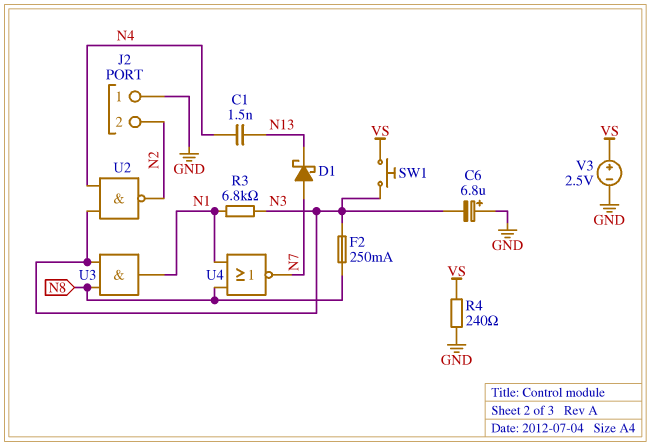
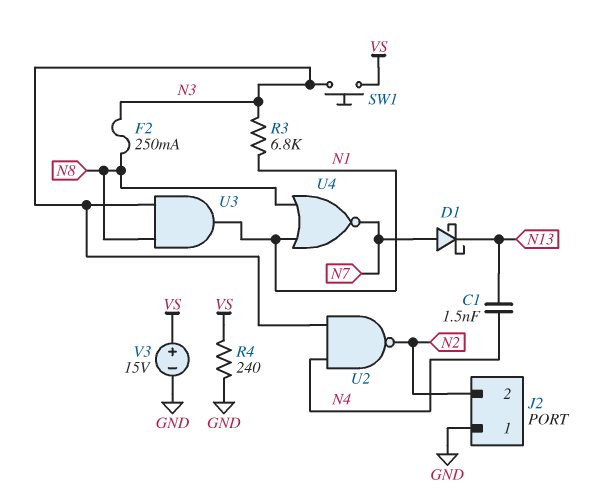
C6: 6.8uF (plus GND, minus N3) -> none
V3: 2.5V (plus VS, minus GND) -> 15V (plus VS, minus GND)

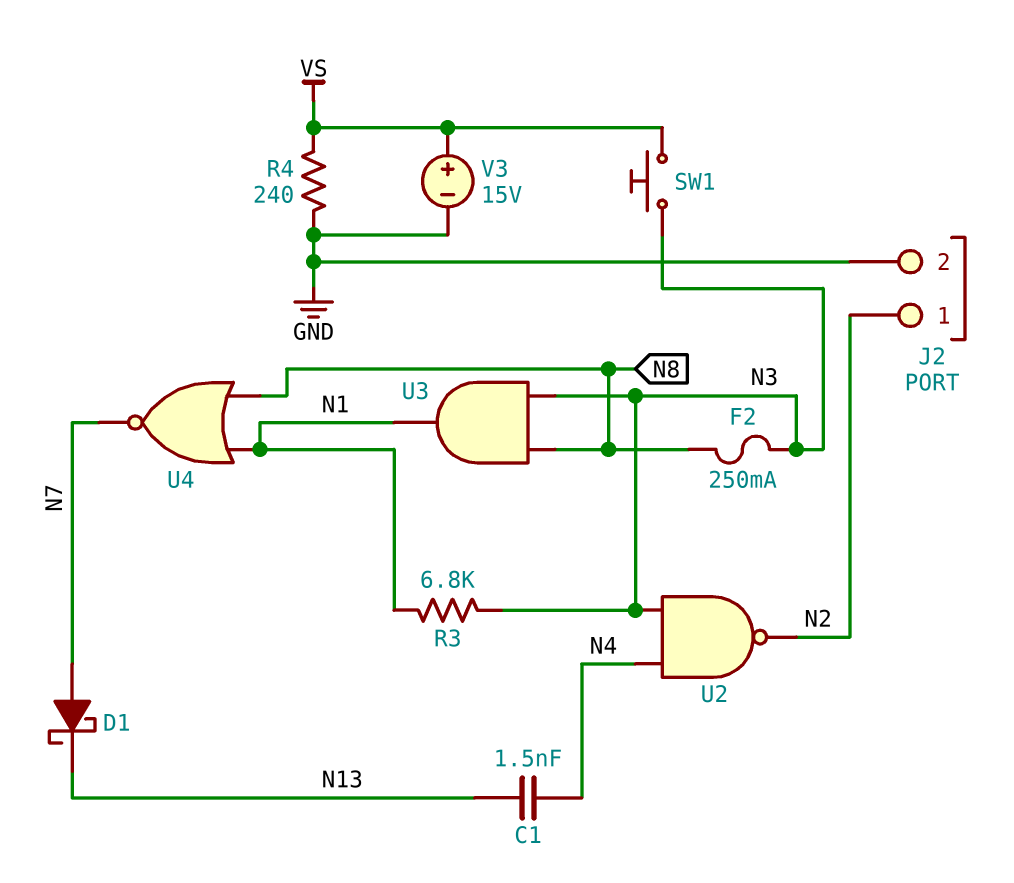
J2 pin 1: GND -> N2
J2 pin 2: N2 -> GND

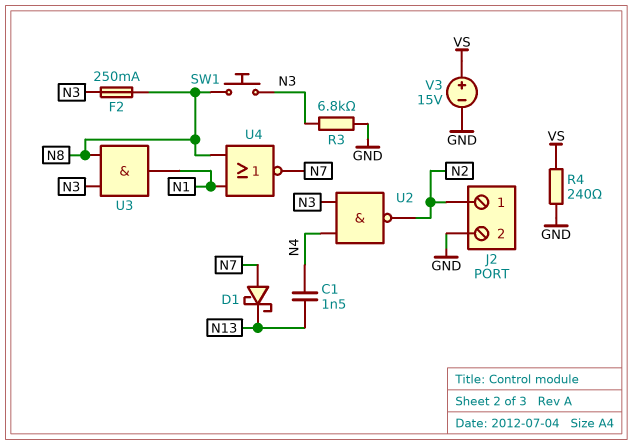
R3: 6.8k (N1, N3) -> 6.8k (GND, N3)
SW1: button (N3, VS) -> button (N3, N8)

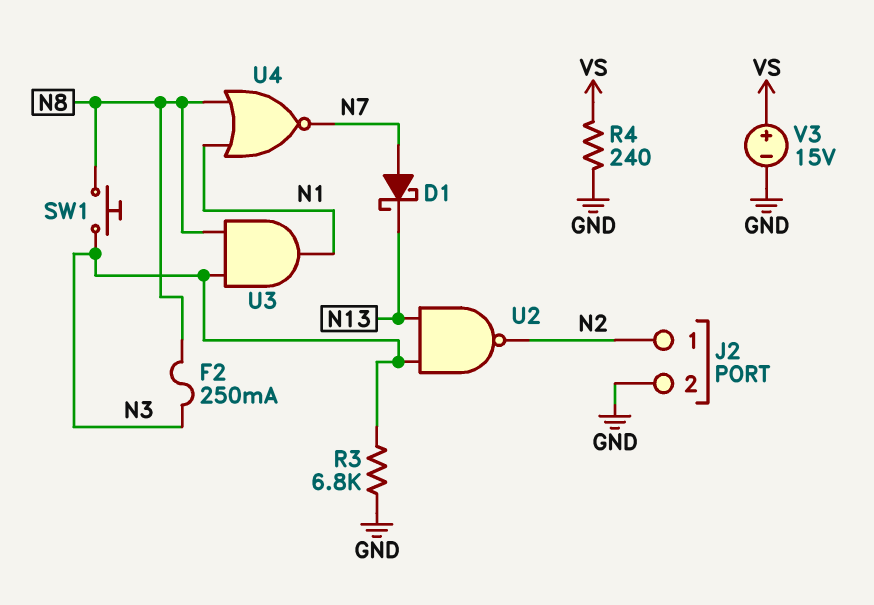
C1: 1.5nF (N4, N13) -> none
U2: NAND (in N3, in N4, out N2) -> NAND (in N3, in N13, out N2)

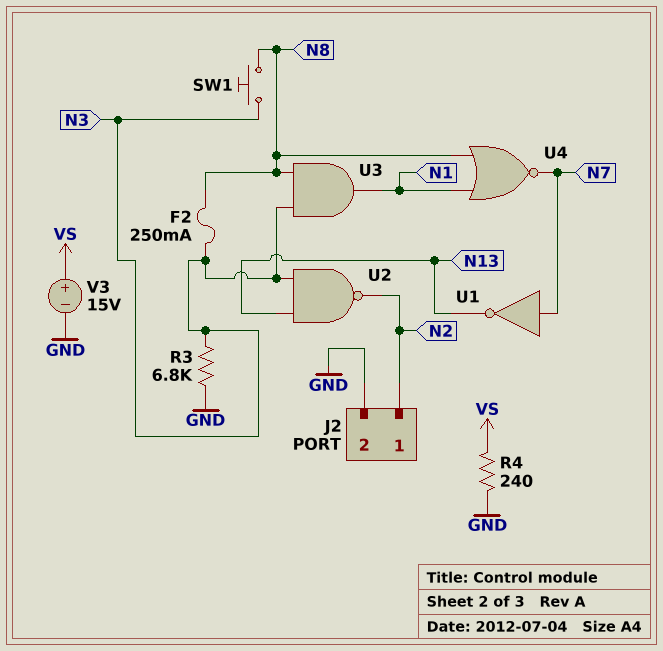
D1: schottky (A N7, K N13) -> none
U1: none -> NOT (in N7, out N13)

